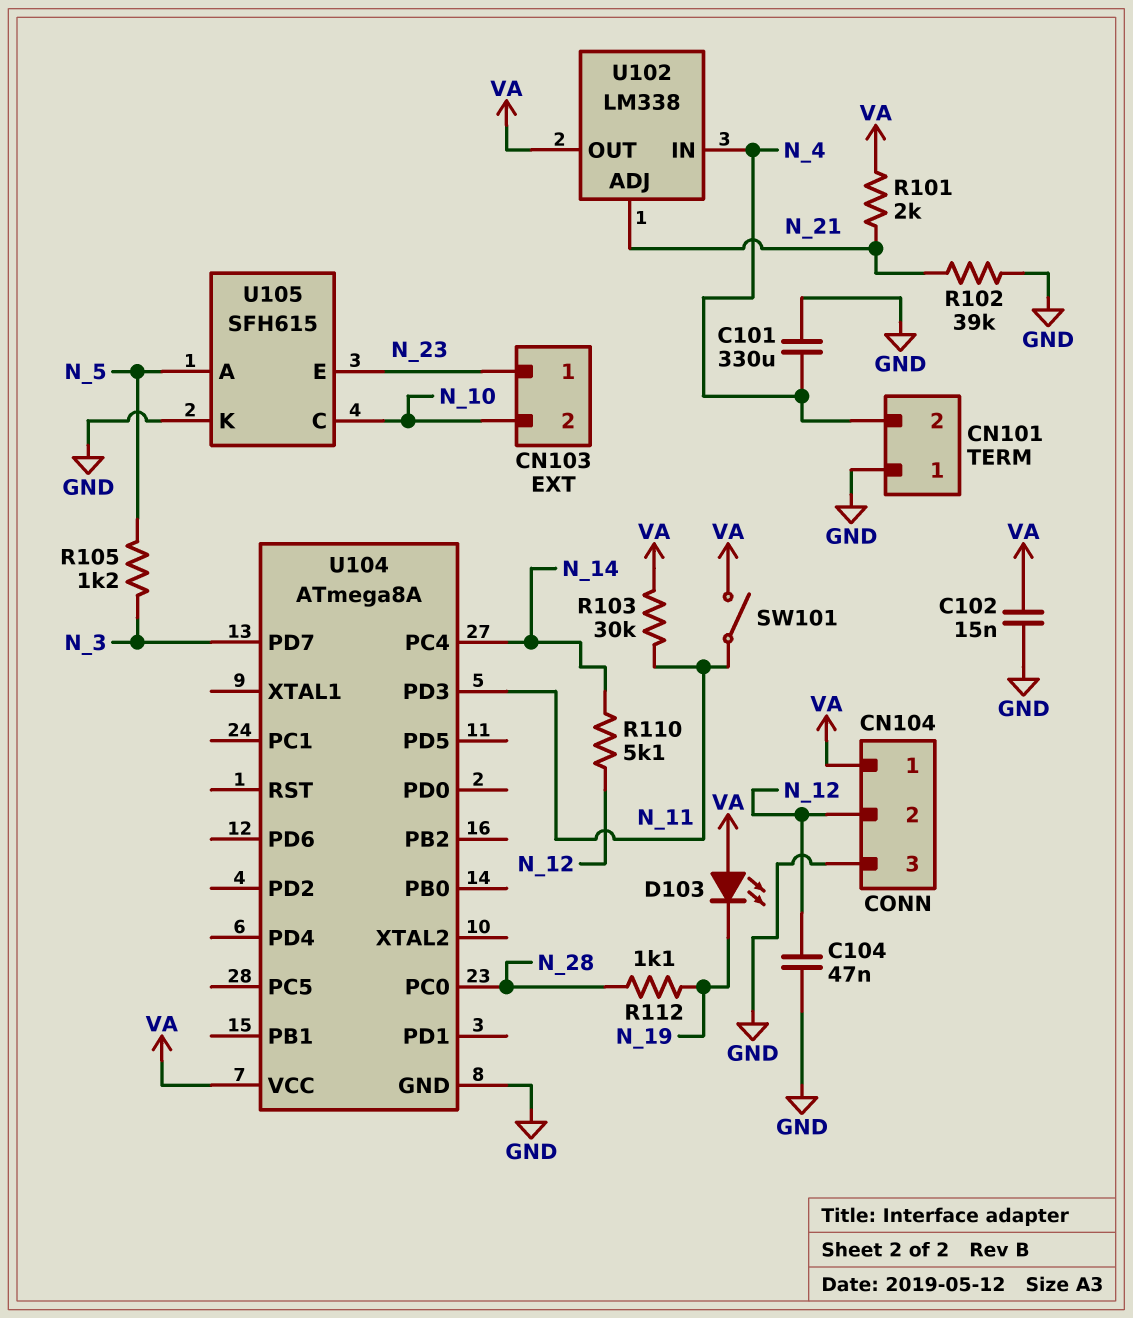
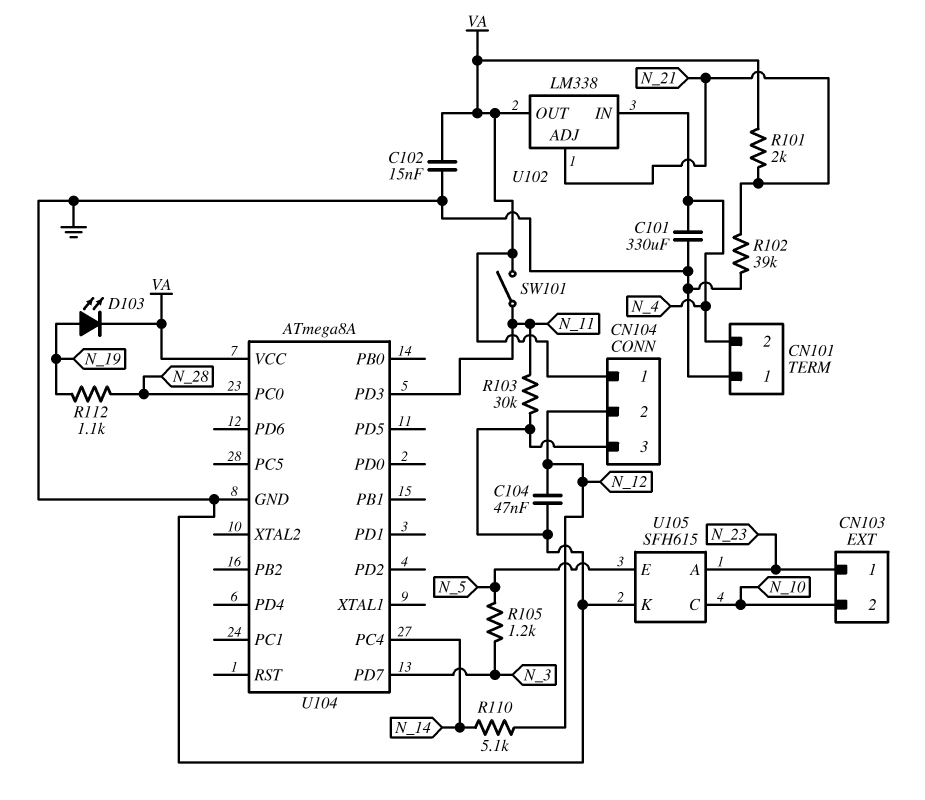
D103: LED (A VA, K N_19) -> LED (A N_19, K VA)
R103: 30k (N_11, VA) -> 30k (GND, N_11)
U105 pin A: N_5 -> N_23
U105 pin E: N_23 -> N_5

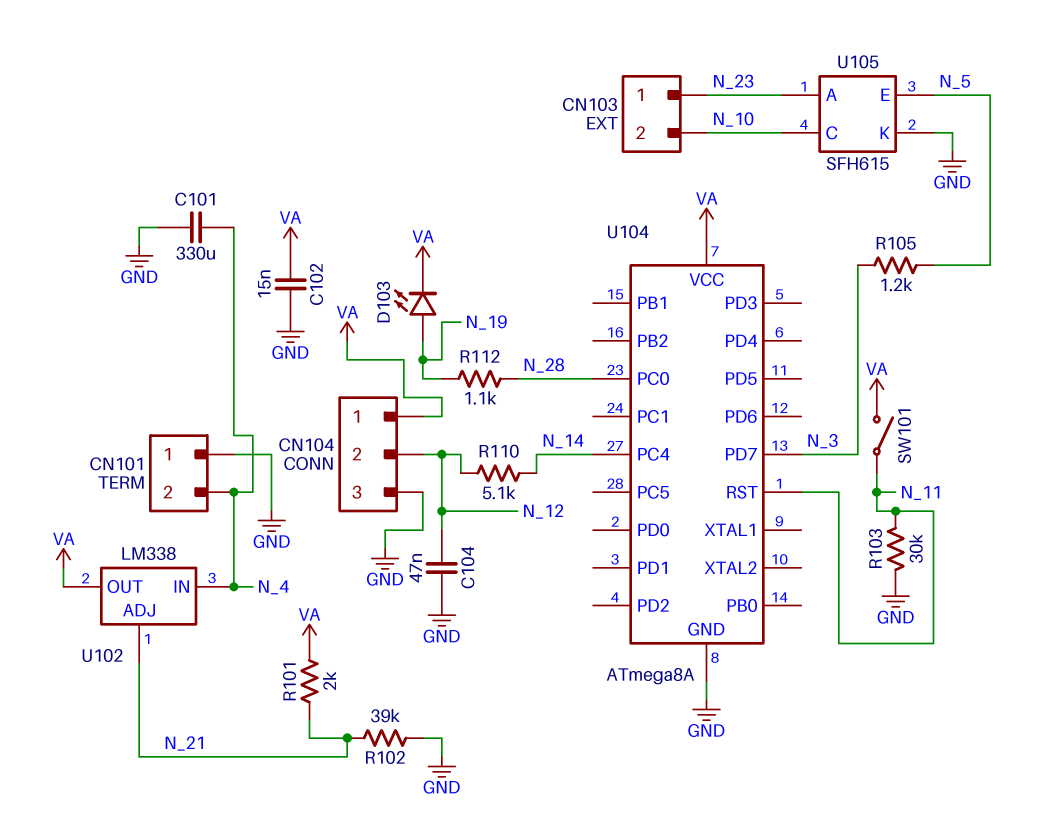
U104 pin PD3: N_11 -> none
U104 pin RST: none -> N_11

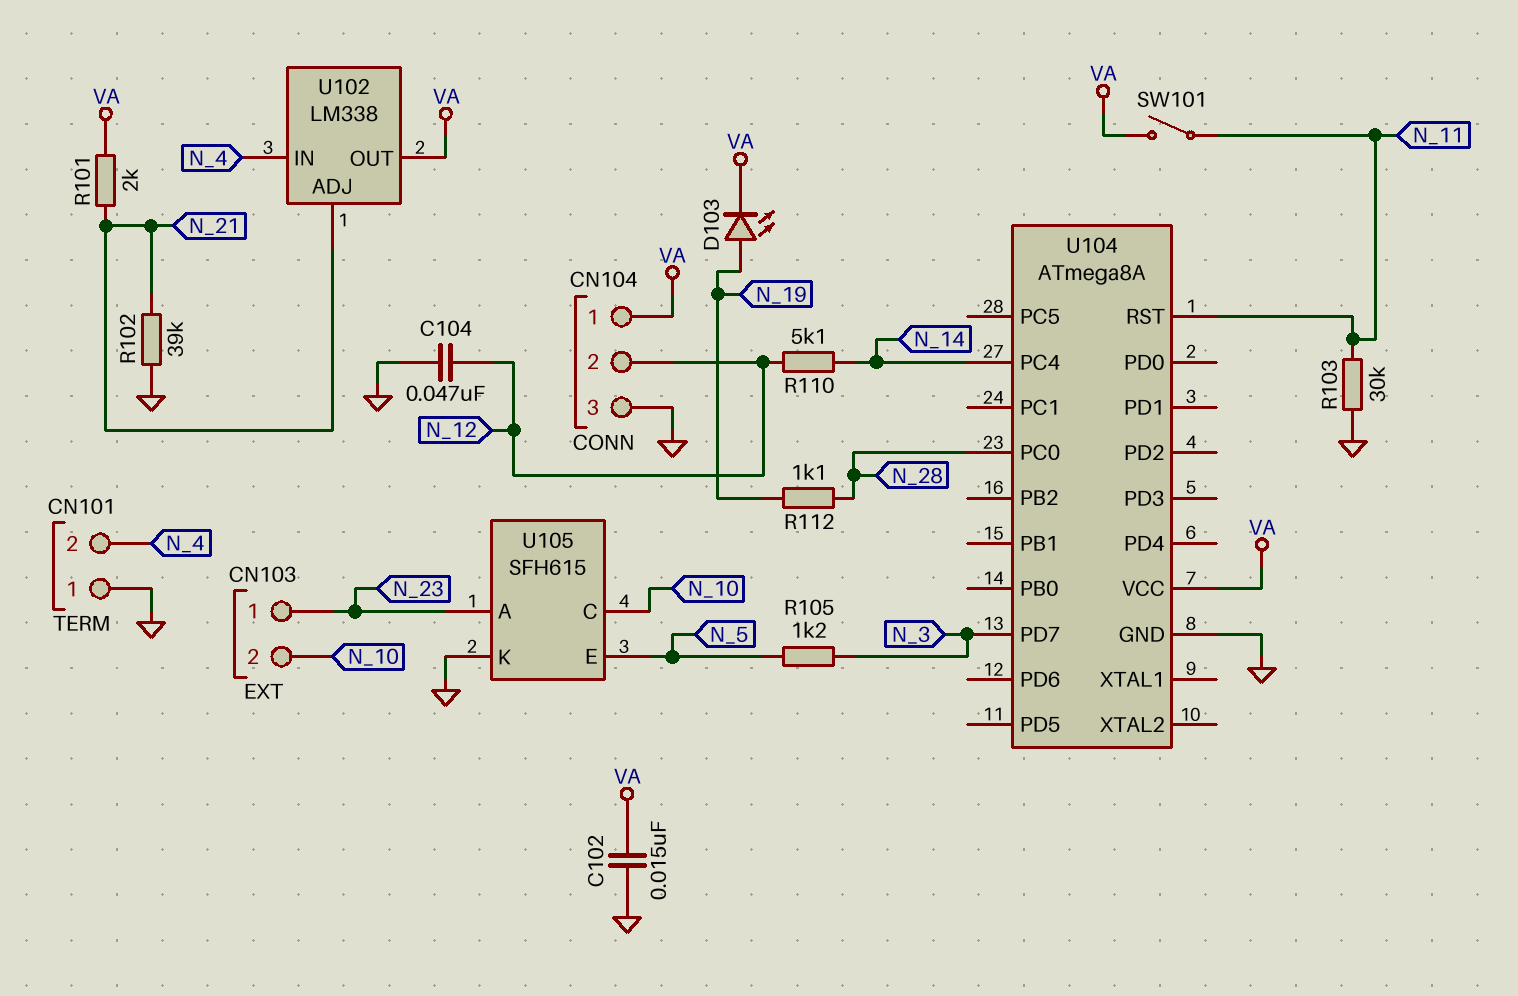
C101: 330uF (GND, N_4) -> none

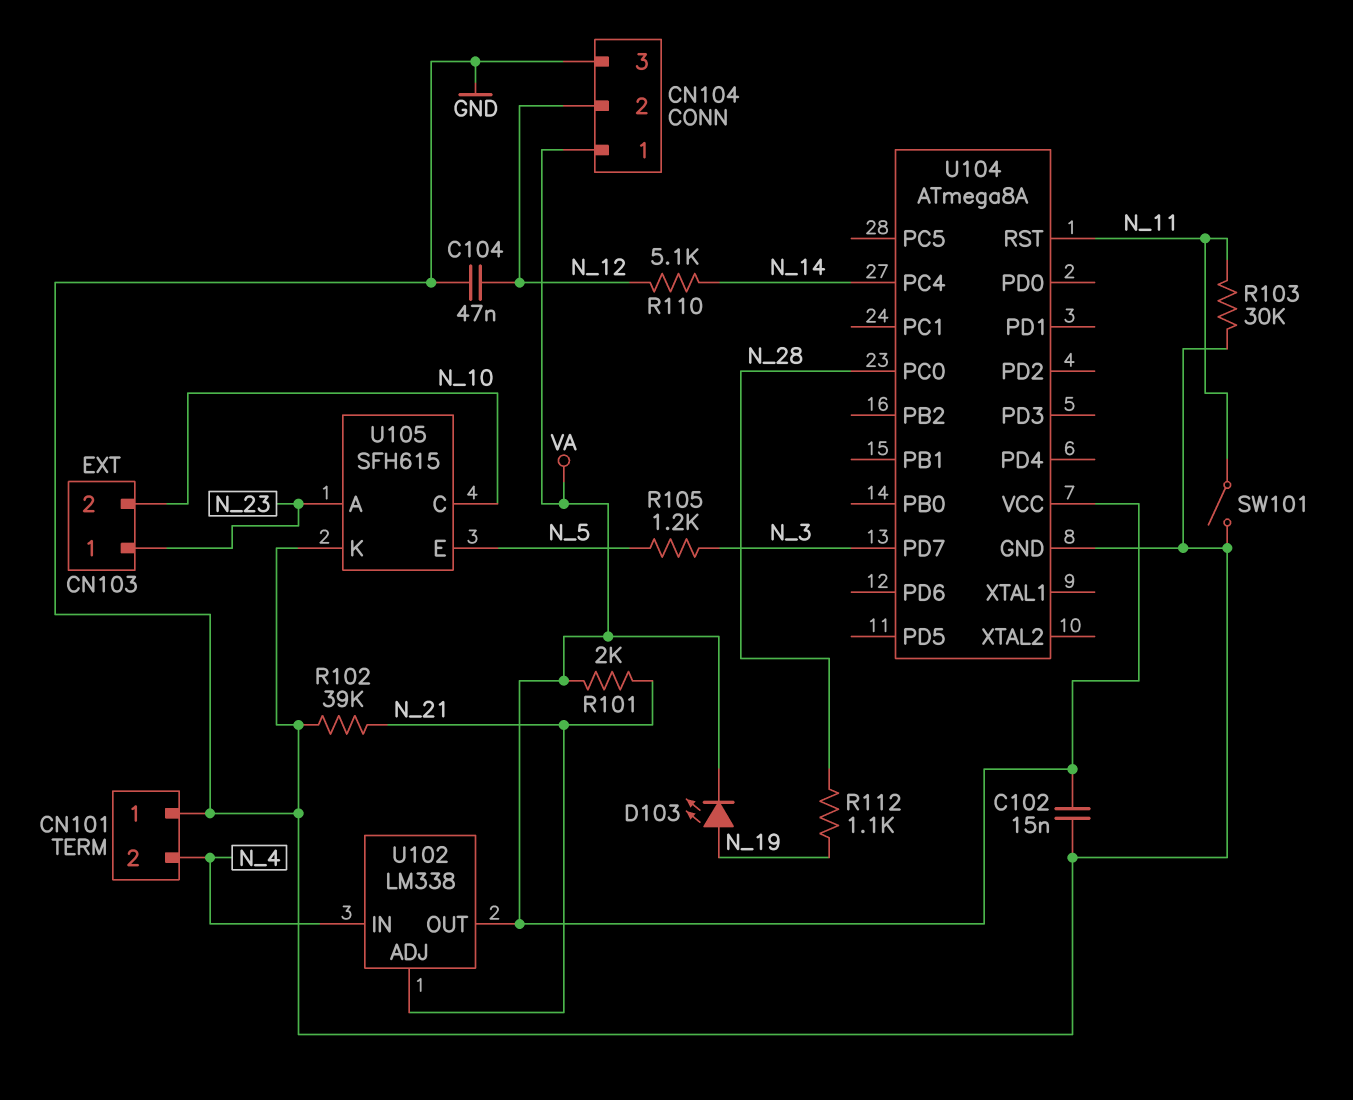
SW101: switch (N_11, VA) -> switch (GND, N_11)

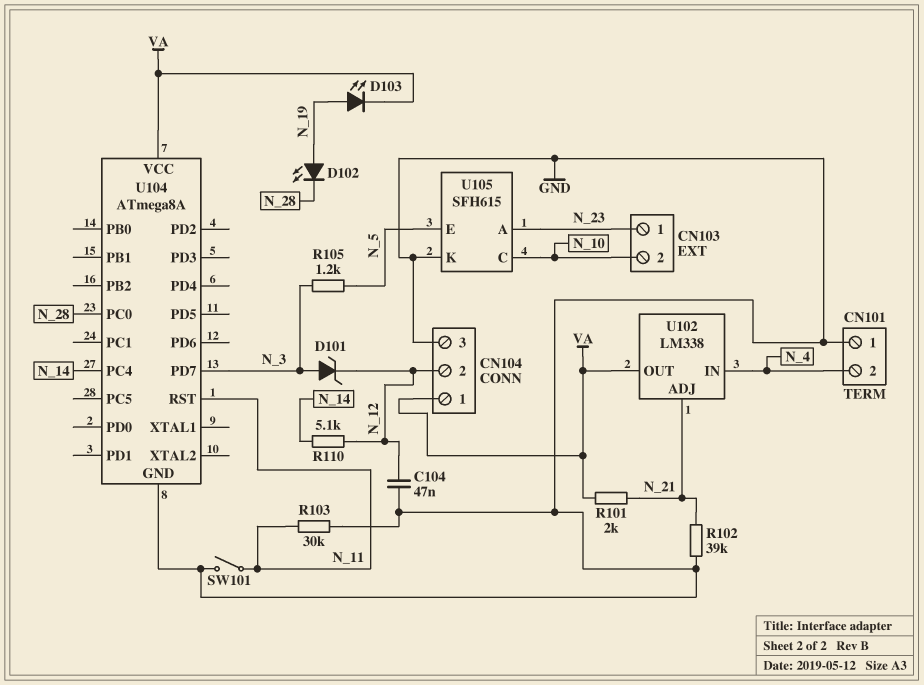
C102: 15nF (GND, VA) -> none
D101: none -> zener (A N_3, K N_12)
D102: none -> LED (A N_19, K N_28)
R112: 1.1k (N_19, N_28) -> none

